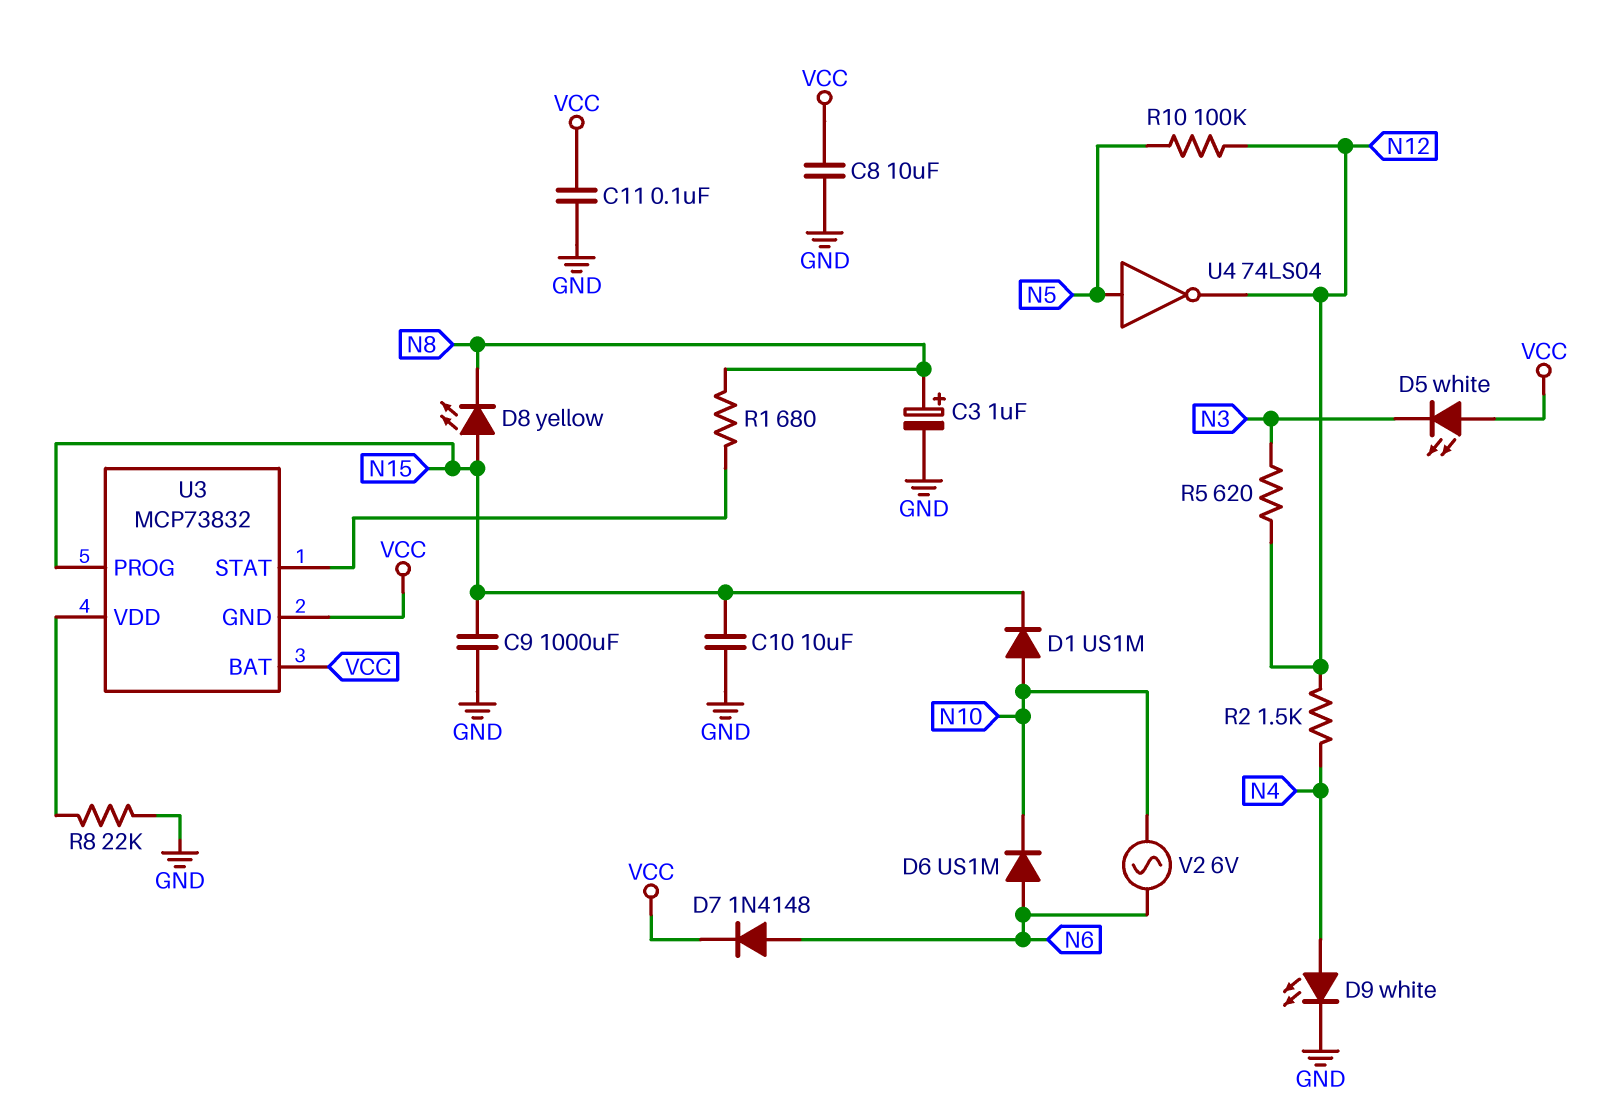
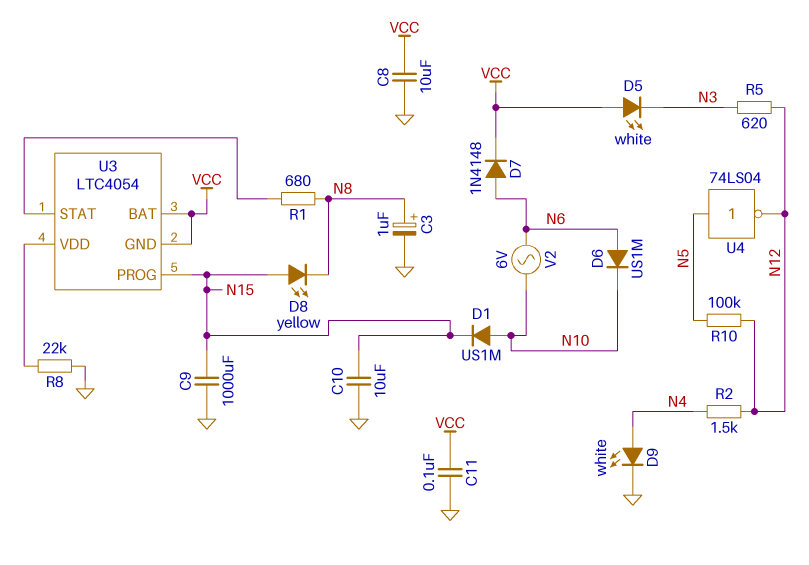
U3: MCP73832 -> LTC4054

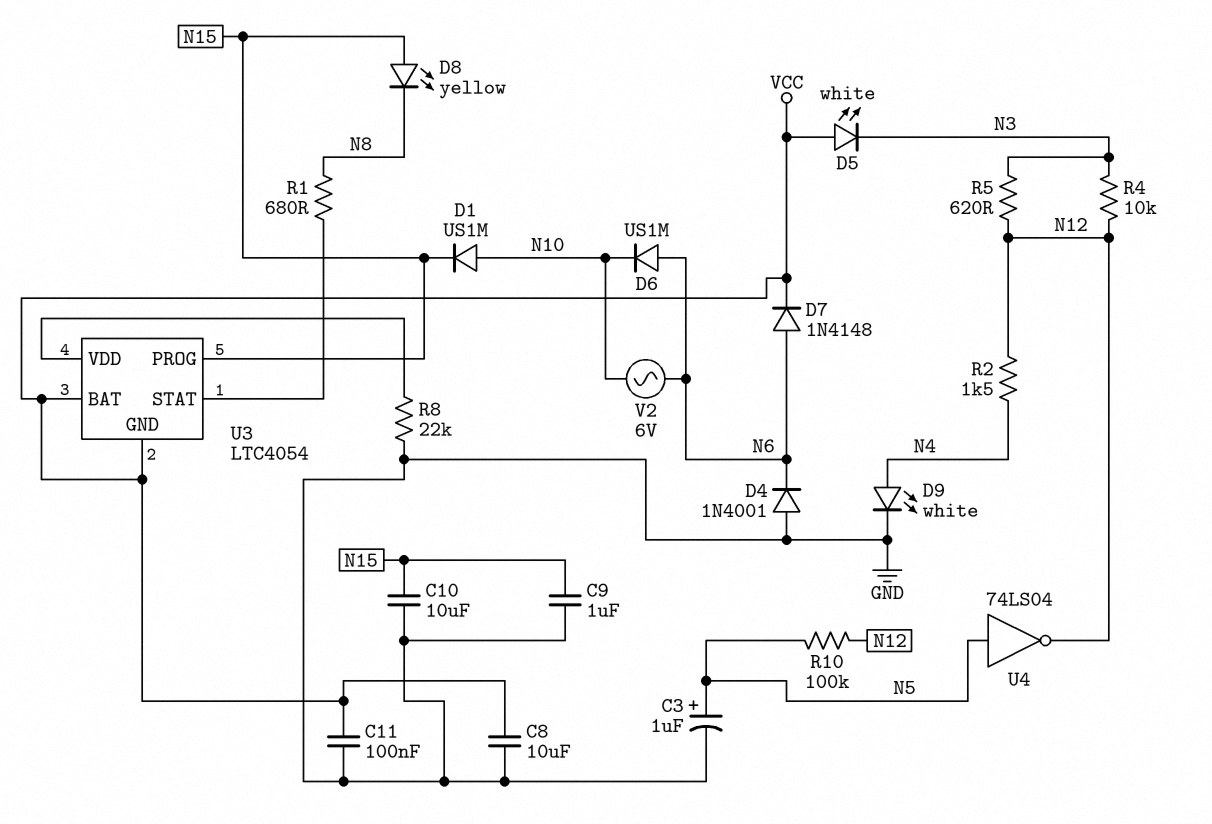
C3: 1uF (plus N8, minus GND) -> 1uF (plus N5, minus GND)
C9: 1000uF (GND, N15) -> 1uF (GND, N15)
D4: none -> diode 1N4001 (A GND, K N6)
R4: none -> 10k (N3, N12)

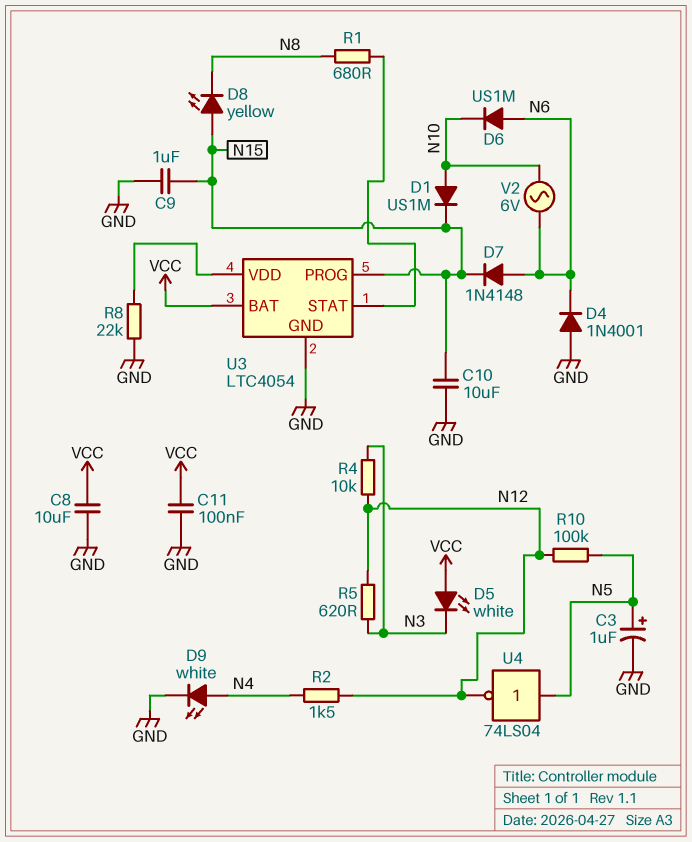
D7: diode 1N4148 (A N6, K VCC) -> diode 1N4148 (A N6, K N15)
U3 pin GND: VCC -> GND

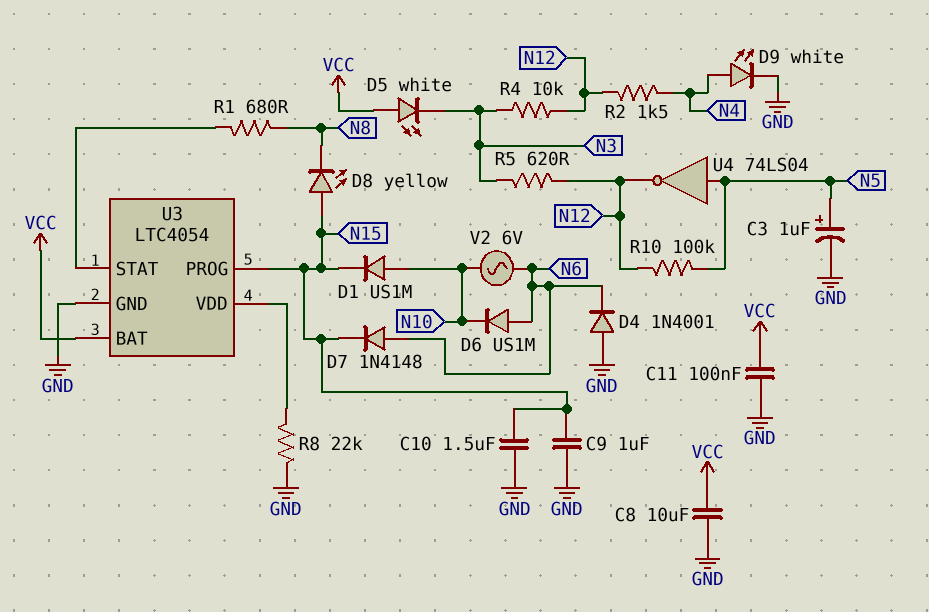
C10: 10uF (GND, N15) -> 1.5uF (GND, N15)

